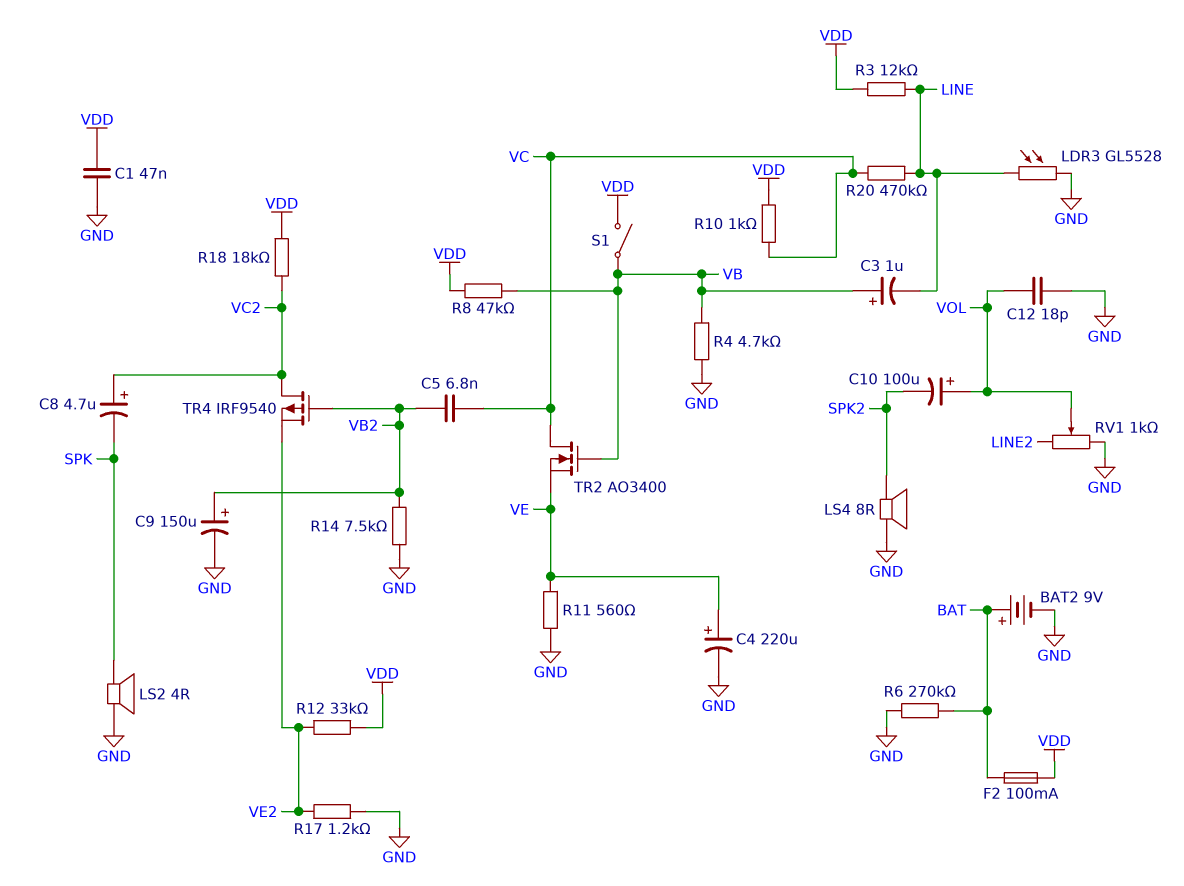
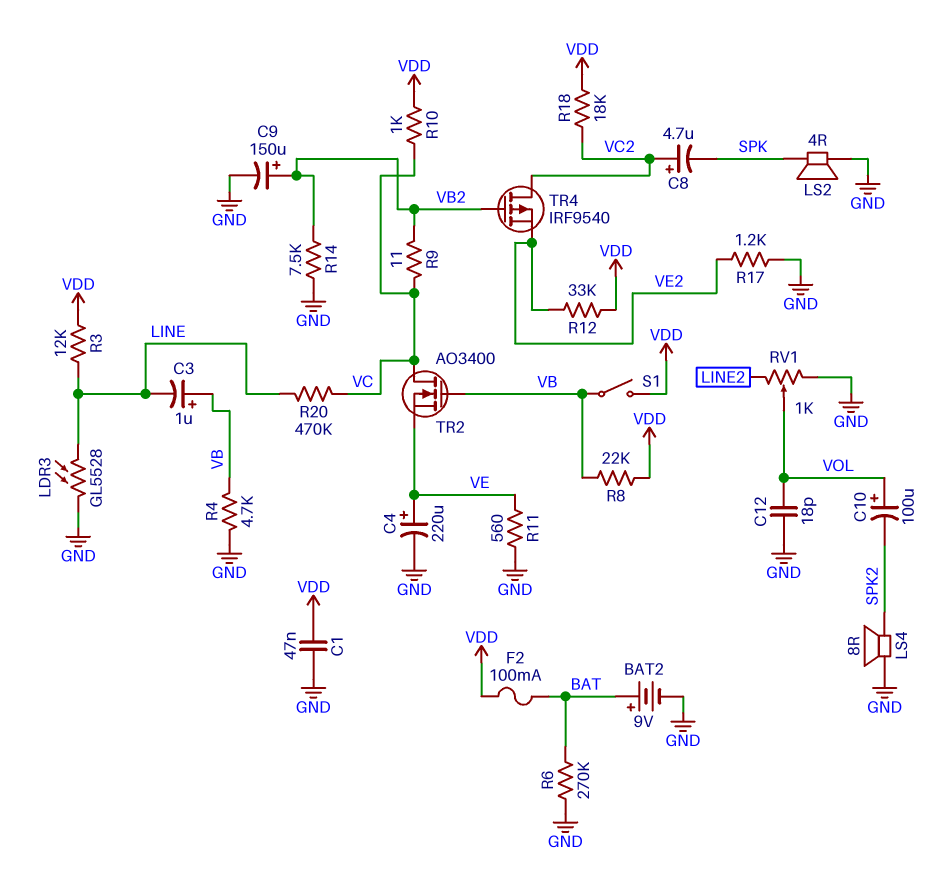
C5: 6.8nF (VB2, VC) -> none
R8: 47k (VB, VDD) -> 22k (VB, VDD)
R9: none -> 11 (VB2, VC)

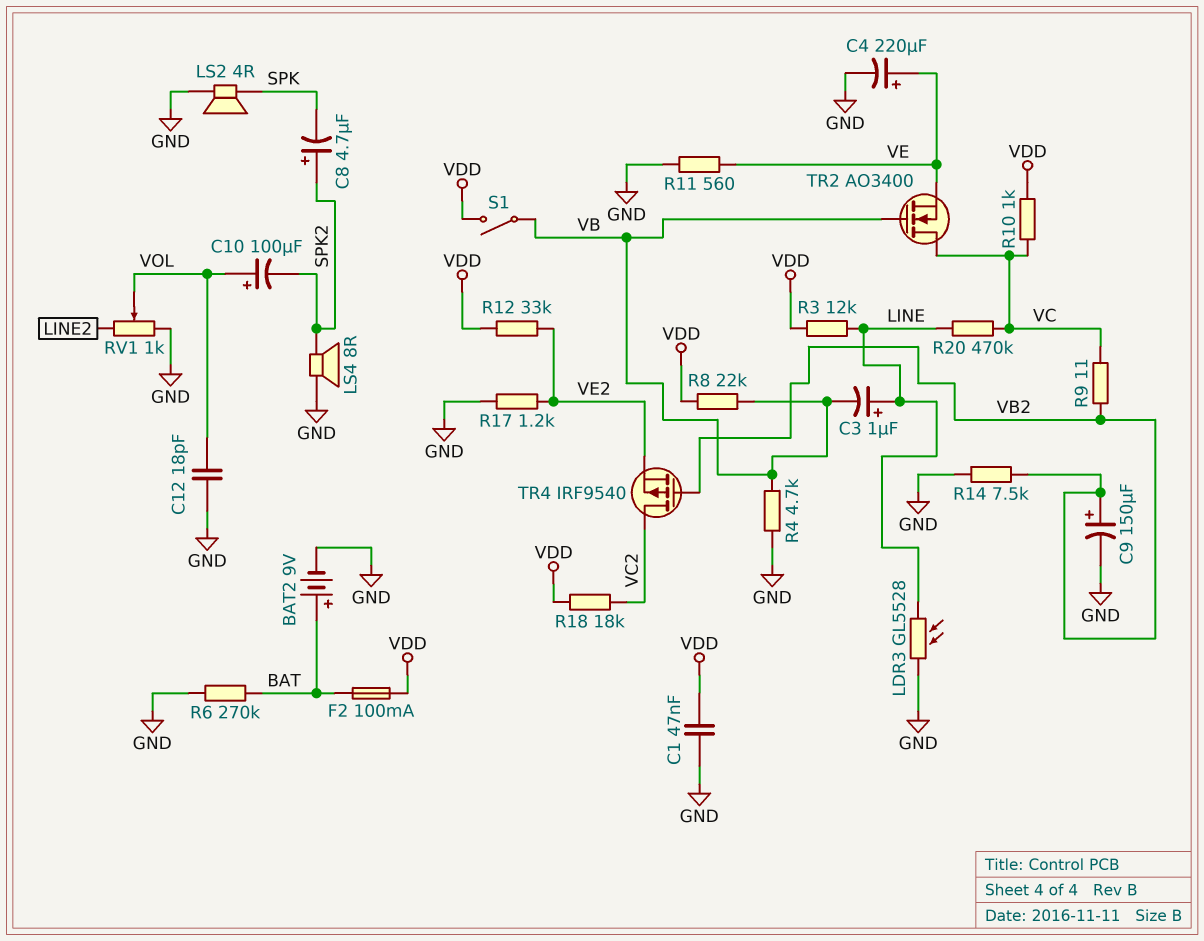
C3: 1uF (plus VB, minus LINE) -> 1uF (plus LINE, minus VB)
C8: 4.7uF (plus VC2, minus SPK) -> 4.7uF (plus SPK2, minus SPK)

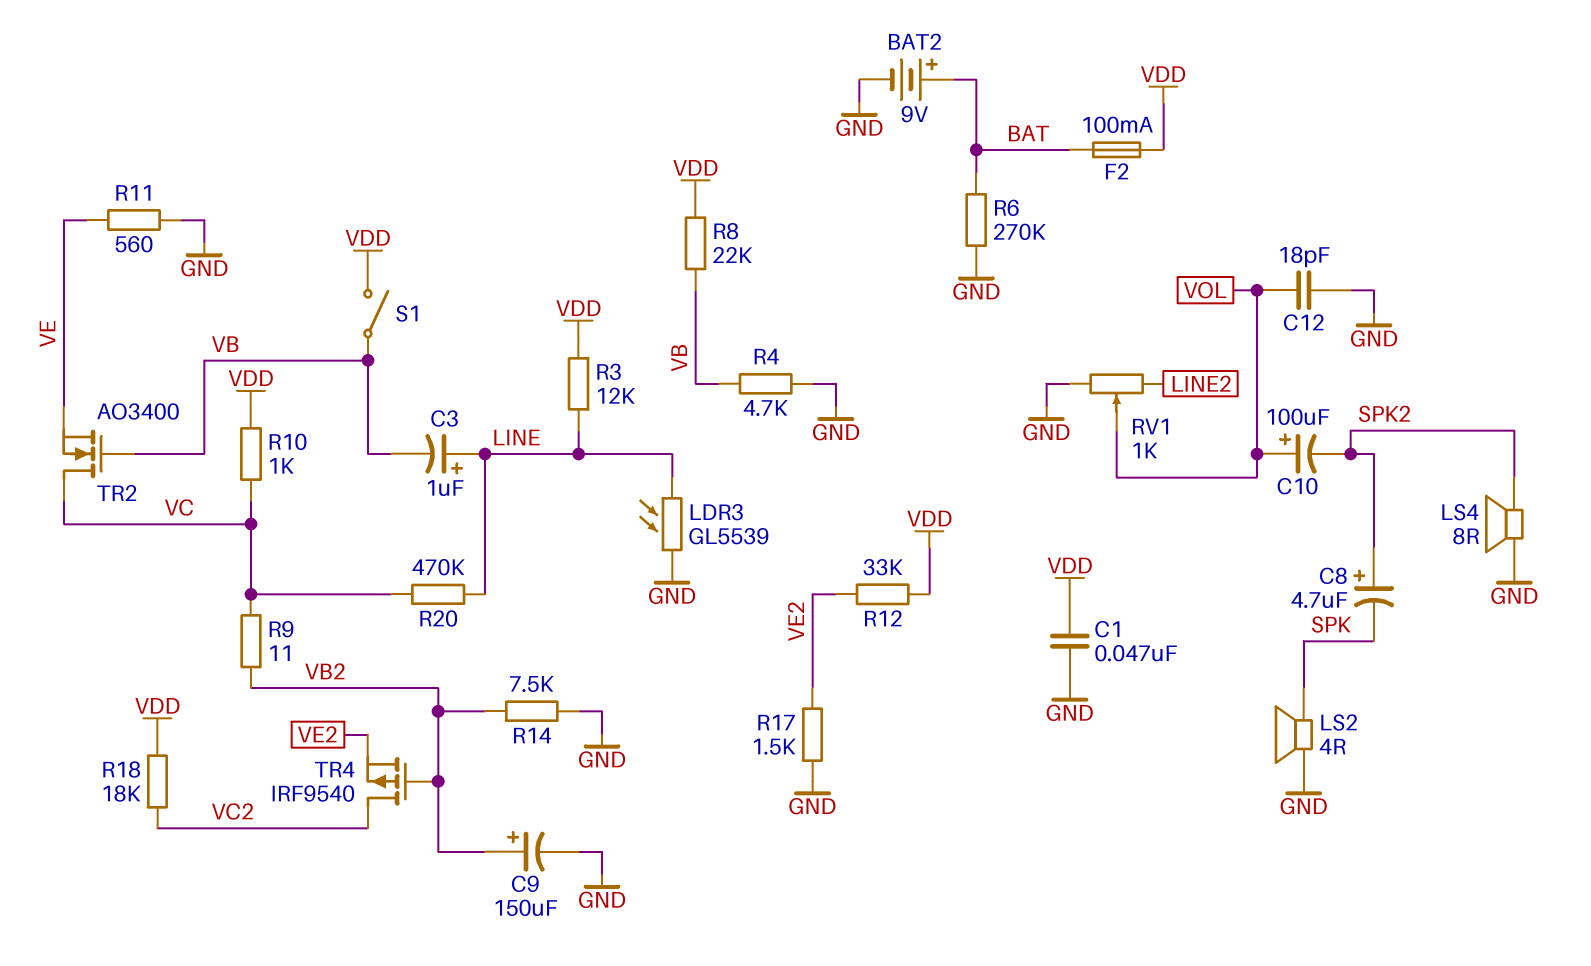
C4: 220uF (plus VE, minus GND) -> none
LDR3: GL5528 (GND, LINE) -> GL5539 (GND, LINE)
R17: 1.2k (GND, VE2) -> 1.5k (GND, VE2)

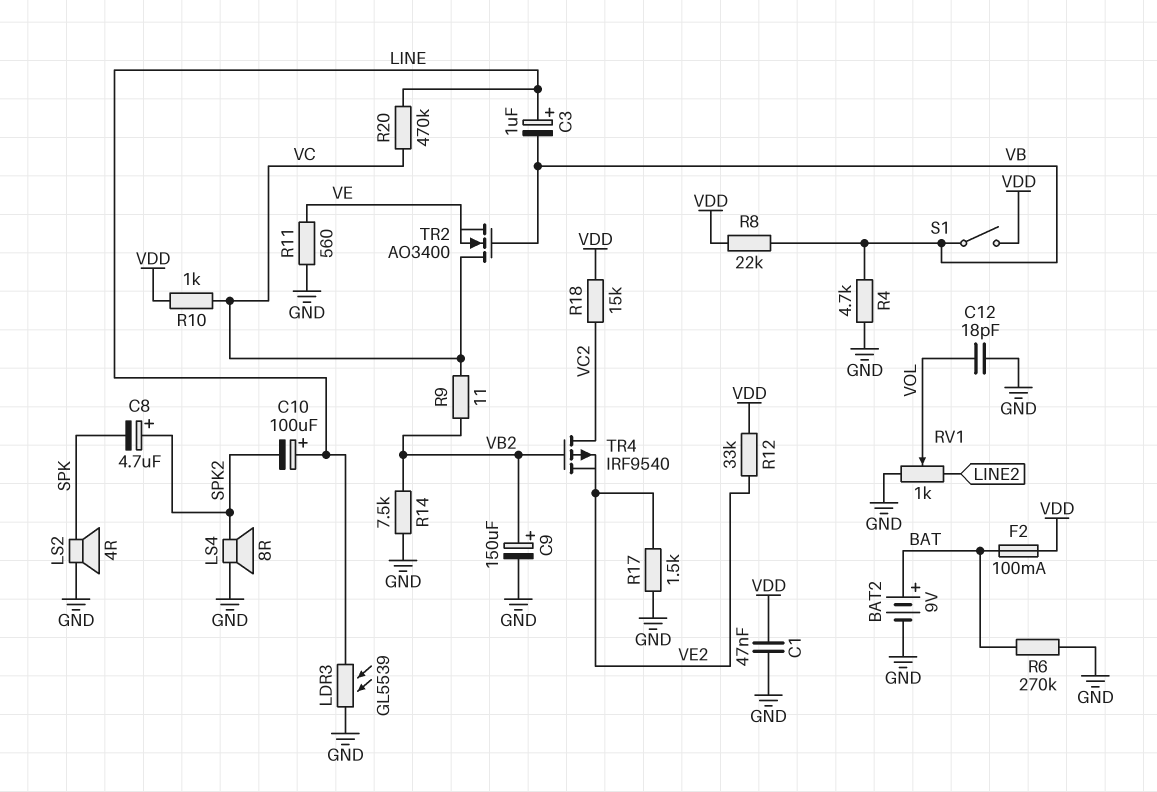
C10: 100uF (plus VOL, minus SPK2) -> 100uF (plus LINE, minus SPK2)
R3: 12k (LINE, VDD) -> none
R18: 18k (VC2, VDD) -> 15k (VC2, VDD)

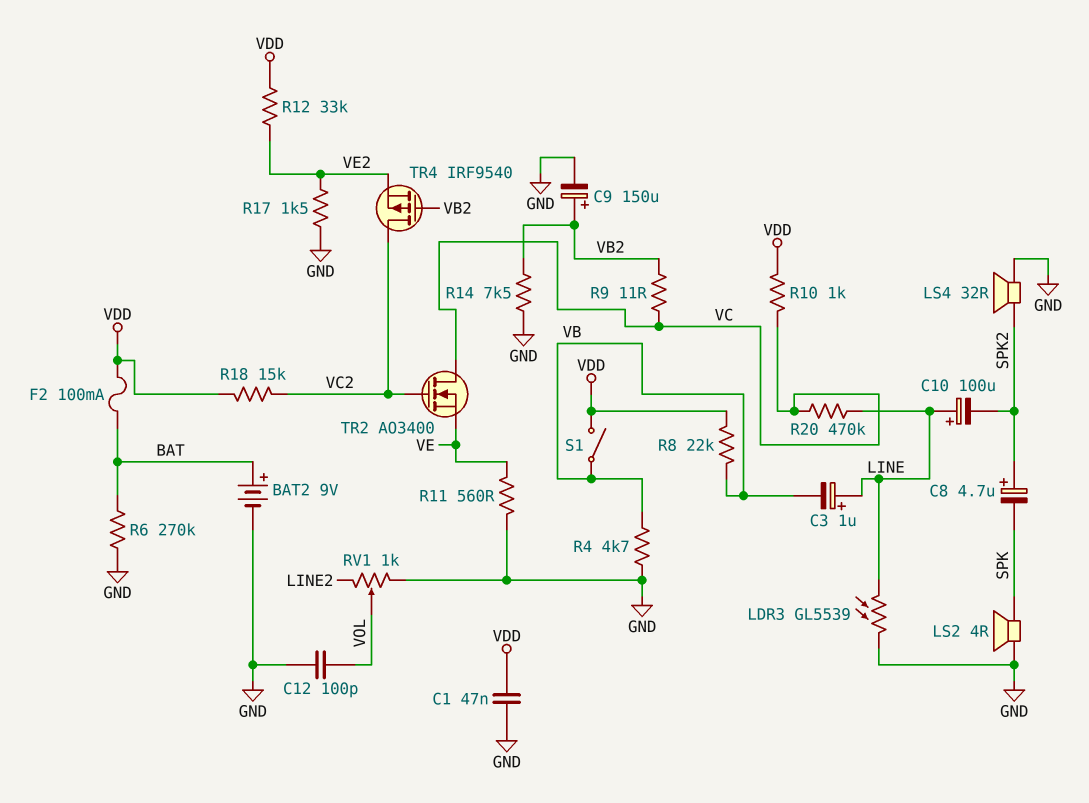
C12: 18pF (GND, VOL) -> 100pF (GND, VOL)
LS4: speaker 8R (GND, SPK2) -> speaker 32R (GND, SPK2)
TR2: NMOS AO3400 (G VB, D VC, S VE) -> NMOS AO3400 (G VC2, D VC, S VE)

